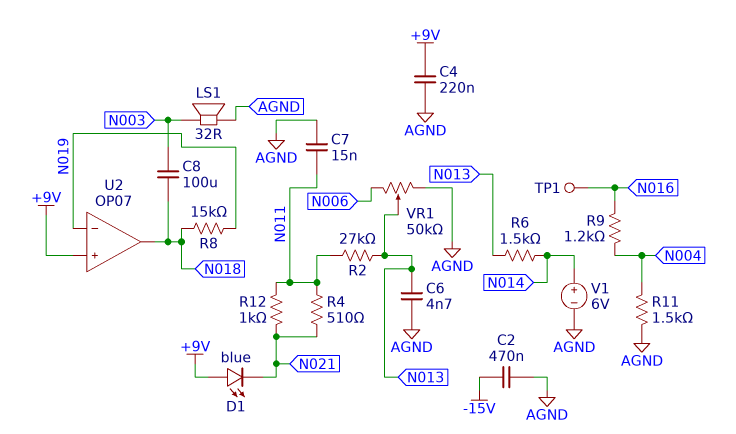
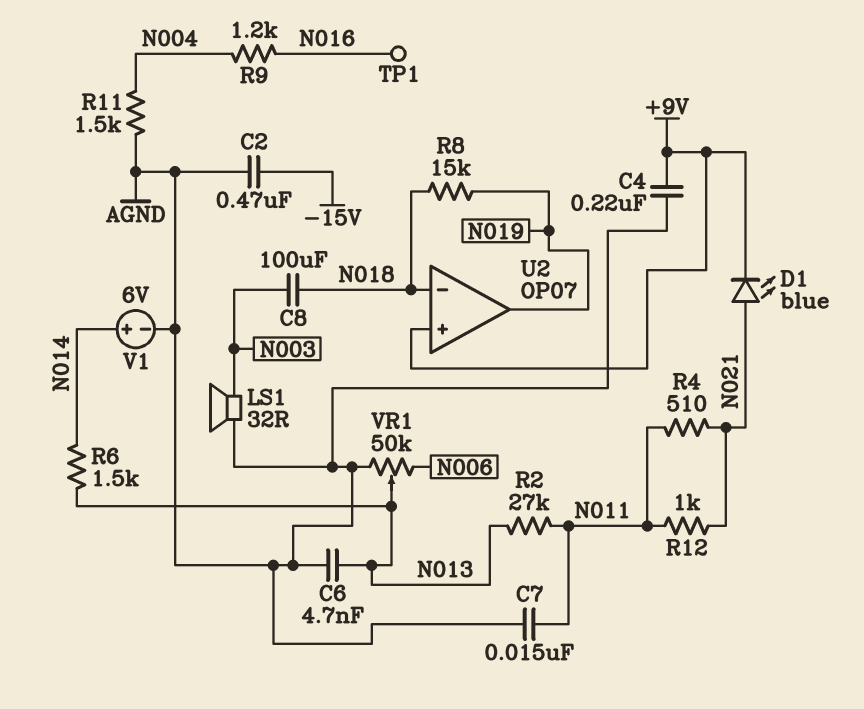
D1: LED blue (A +9V, K N021) -> LED blue (A N021, K +9V)
U2 pin in-: N019 -> N018
U2 pin out: N018 -> N019

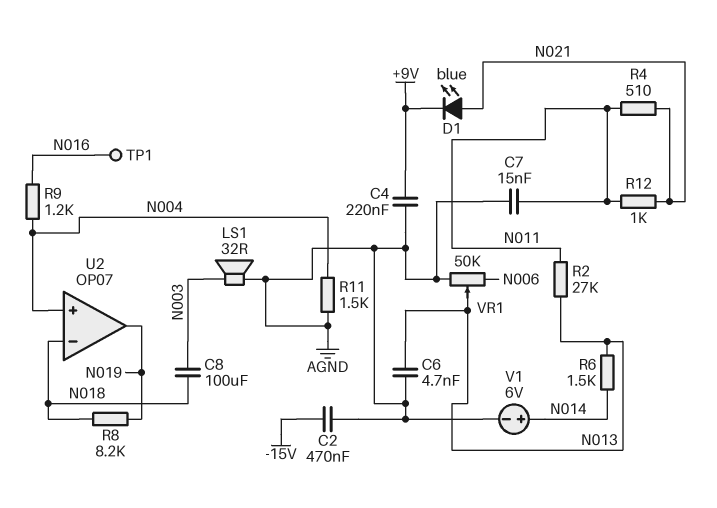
R8: 15k (N018, N019) -> 8.2k (N018, N019)
U2 pin in+: +9V -> N004

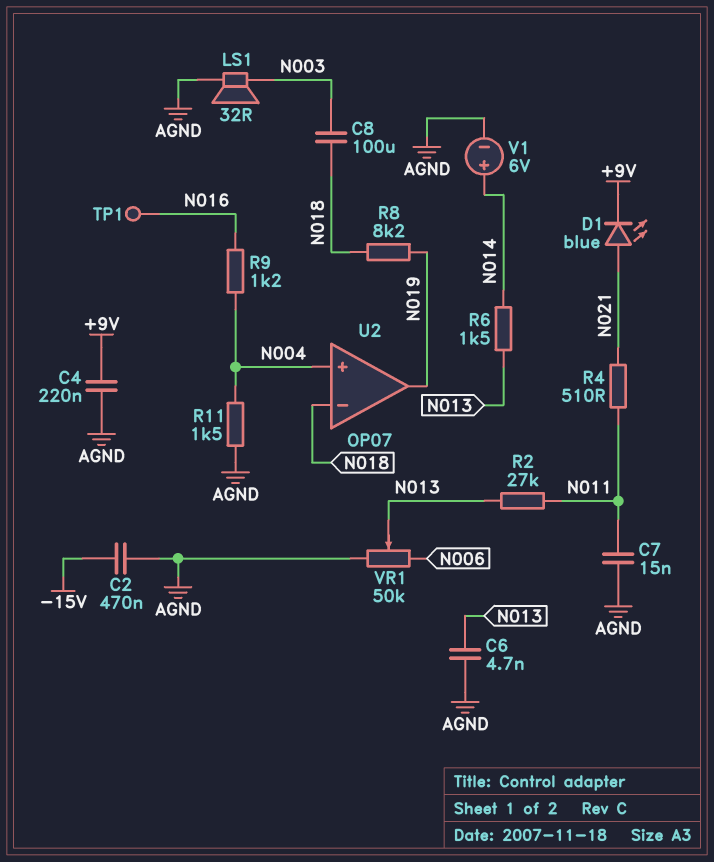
R12: 1k (N011, N021) -> none

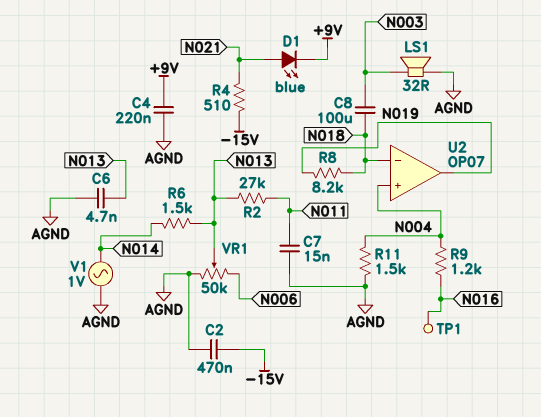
R4: 510 (N011, N021) -> 510 (-15V, N021)
V1: 6V (plus N014, minus AGND) -> AC 1V (AGND, N014)

